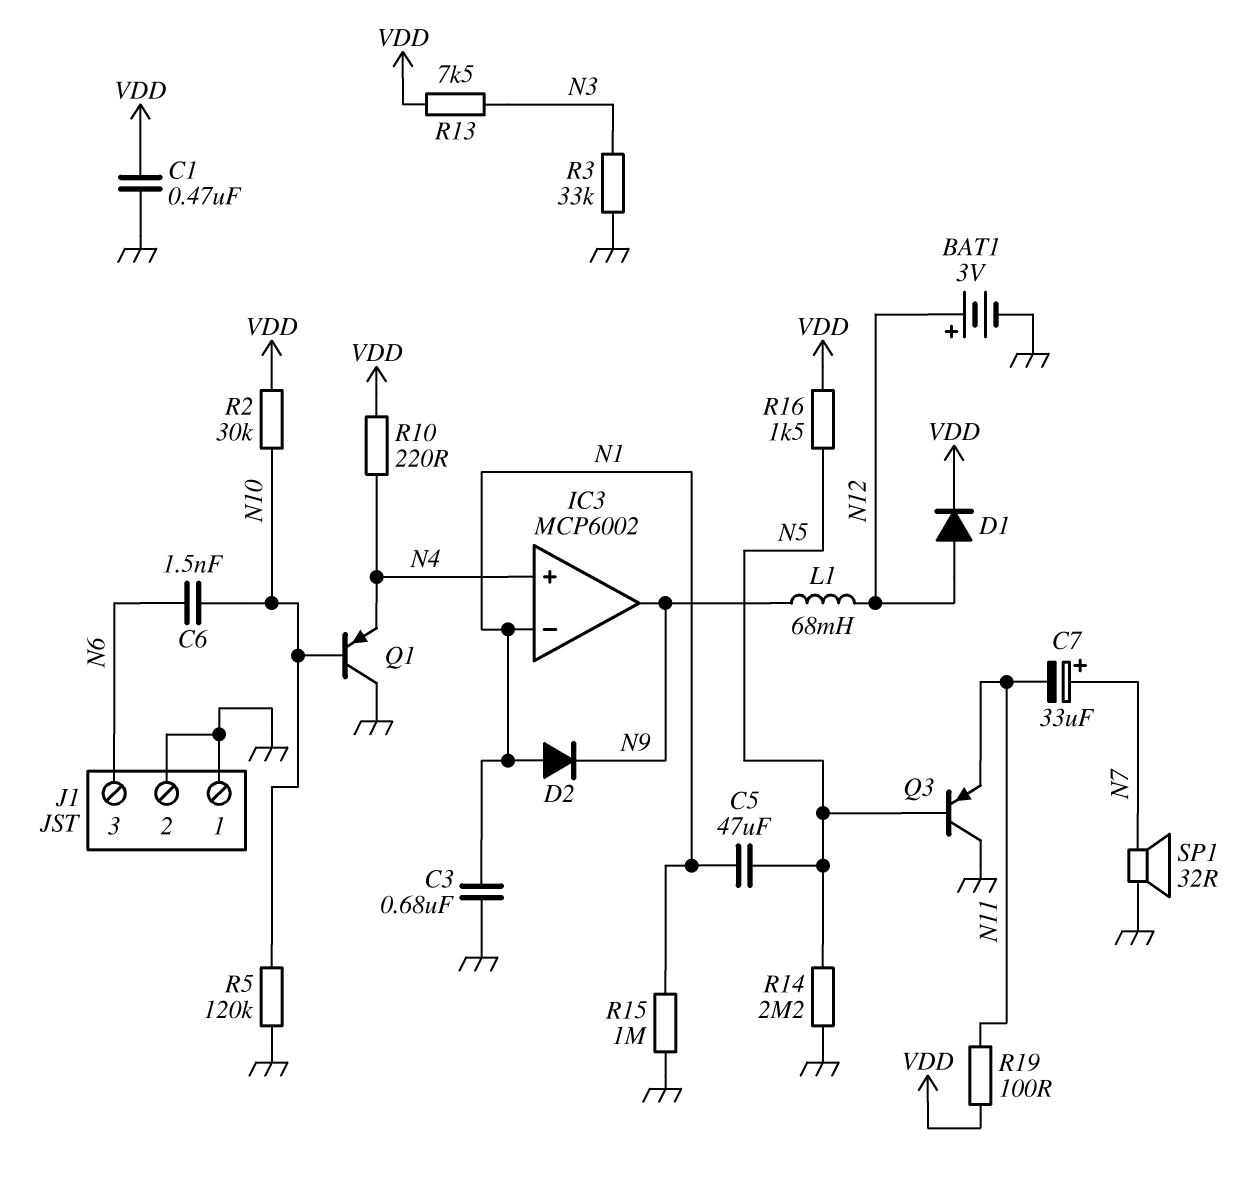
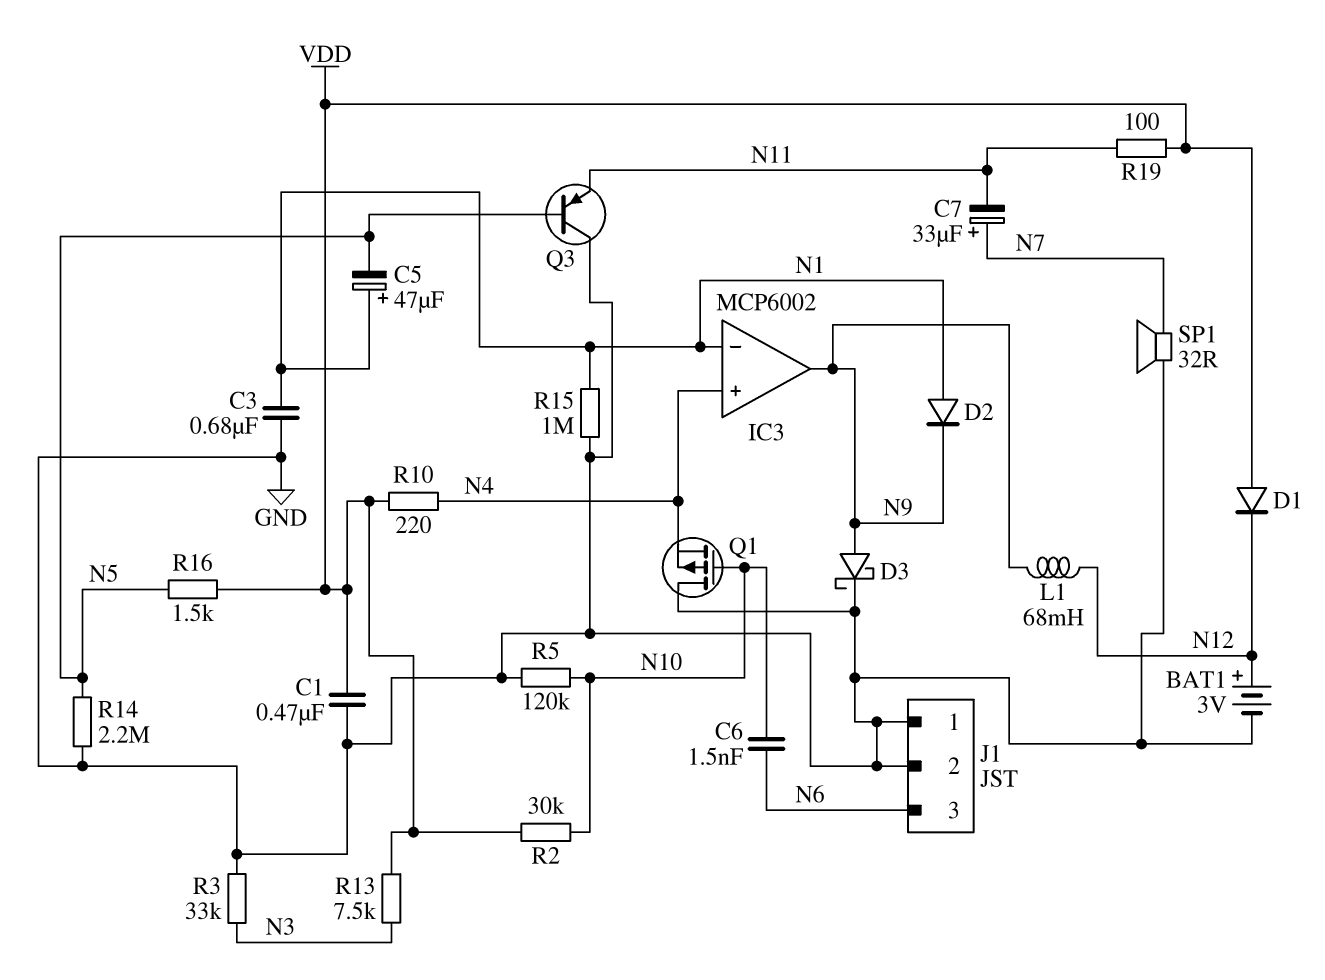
C5: 47uF (N1, N5) -> 47uF (plus N1, minus N5)
D1: diode (A N12, K VDD) -> diode (A VDD, K N12)
D3: none -> schottky (A N9, K GND)
Q1: PNP (B N10, C GND, E N4) -> PMOS (G N10, D GND, S N4)

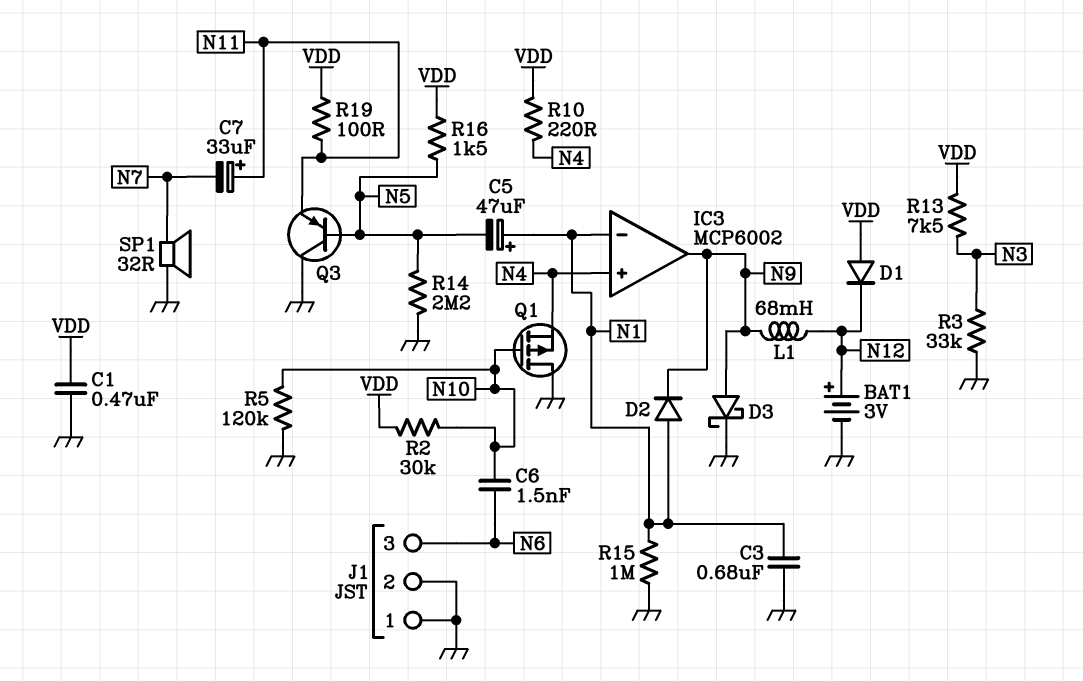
C7: 33uF (plus N7, minus N11) -> 33uF (plus N11, minus N7)

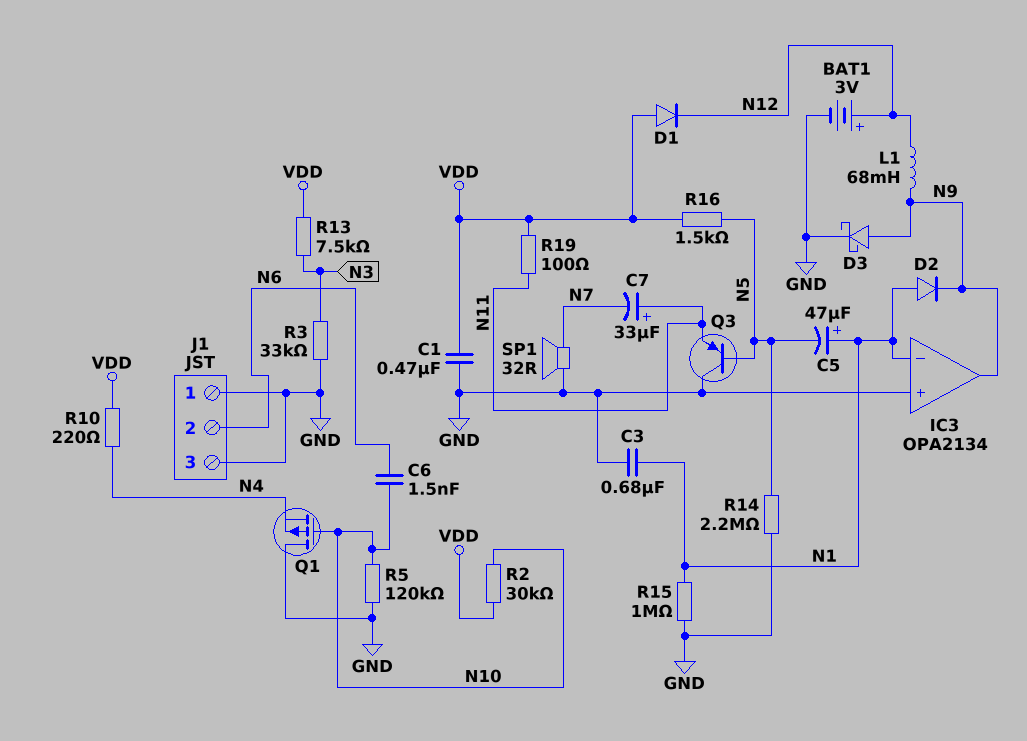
IC3: MCP6002 -> OPA2134
IC3 pin in+: N4 -> GND
J1 pin 2: GND -> N6
J1 pin 3: N6 -> GND

